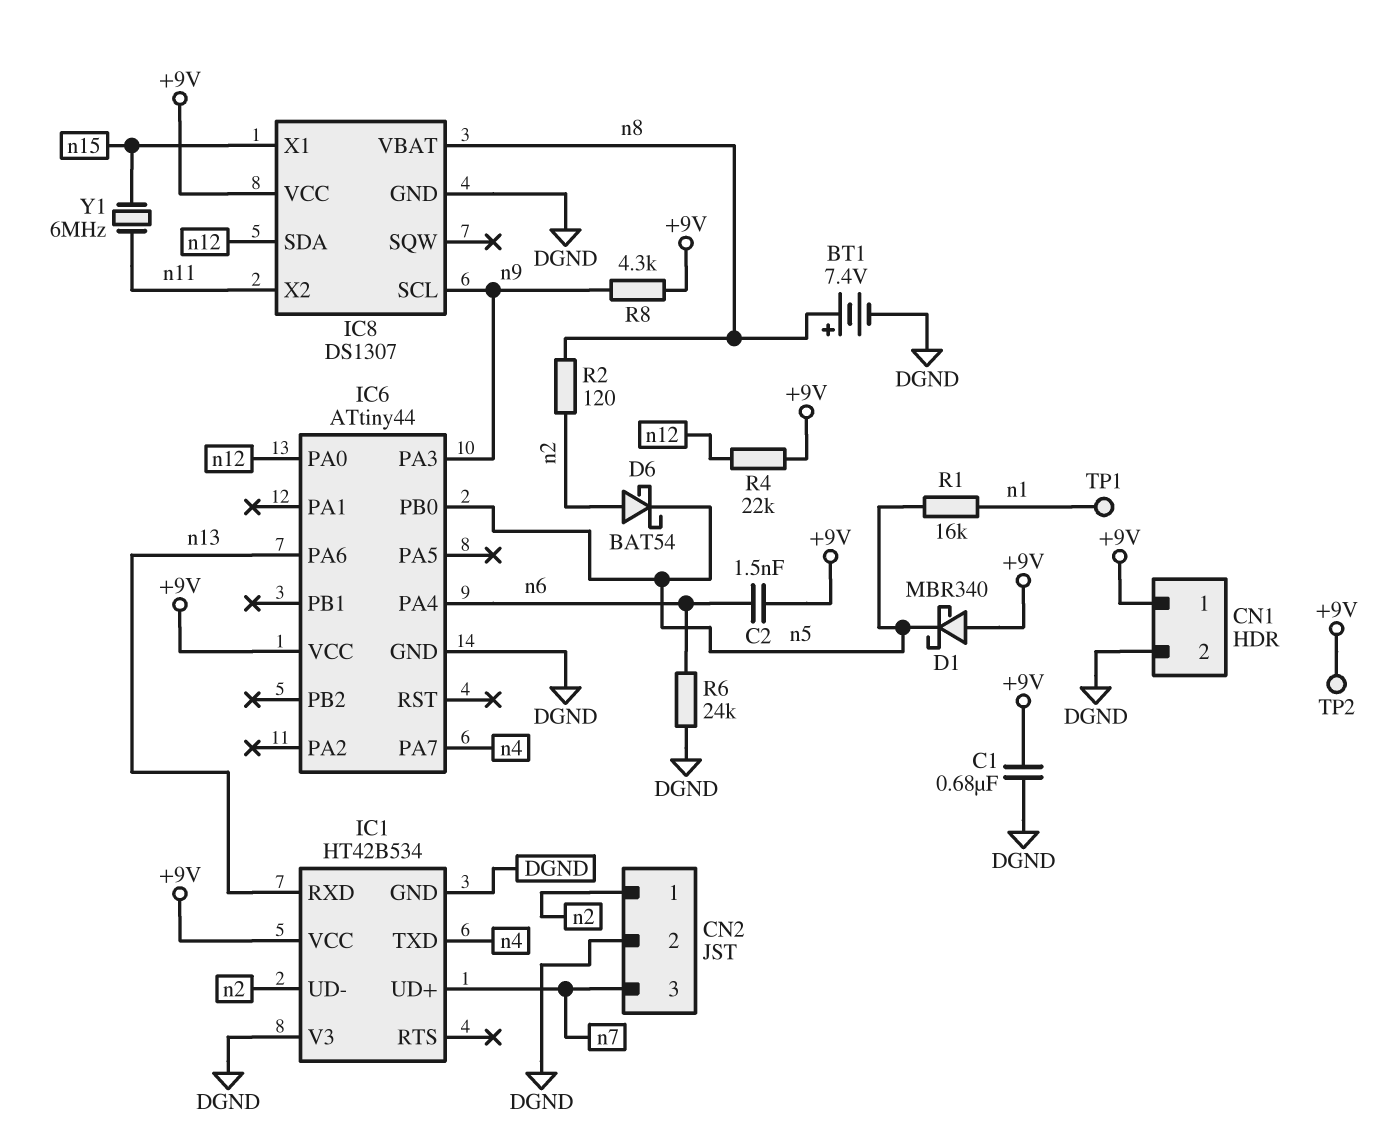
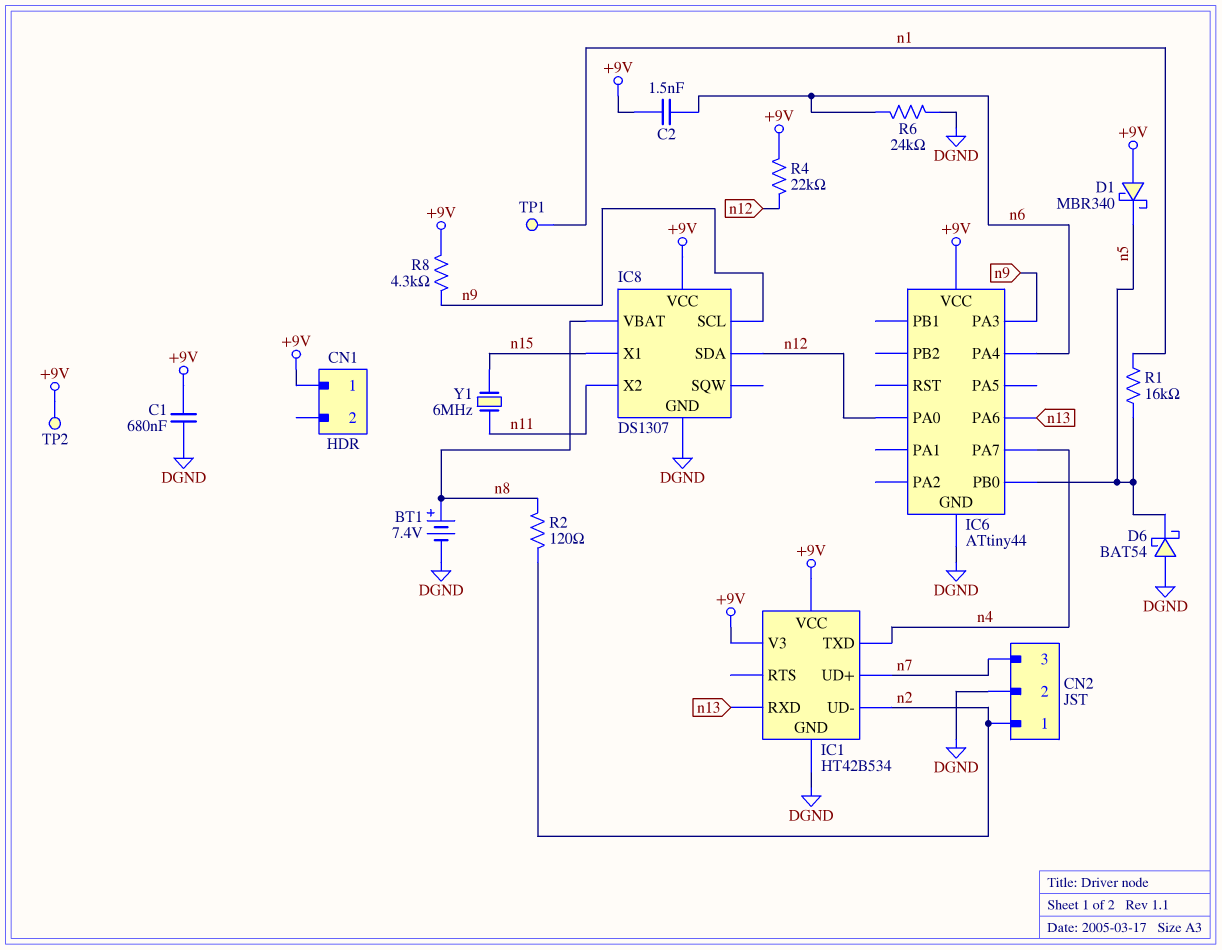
CN1 pin 2: DGND -> none
D6: schottky BAT54 (A n2, K n5) -> schottky BAT54 (A DGND, K n5)
IC1 pin V3: DGND -> +9V

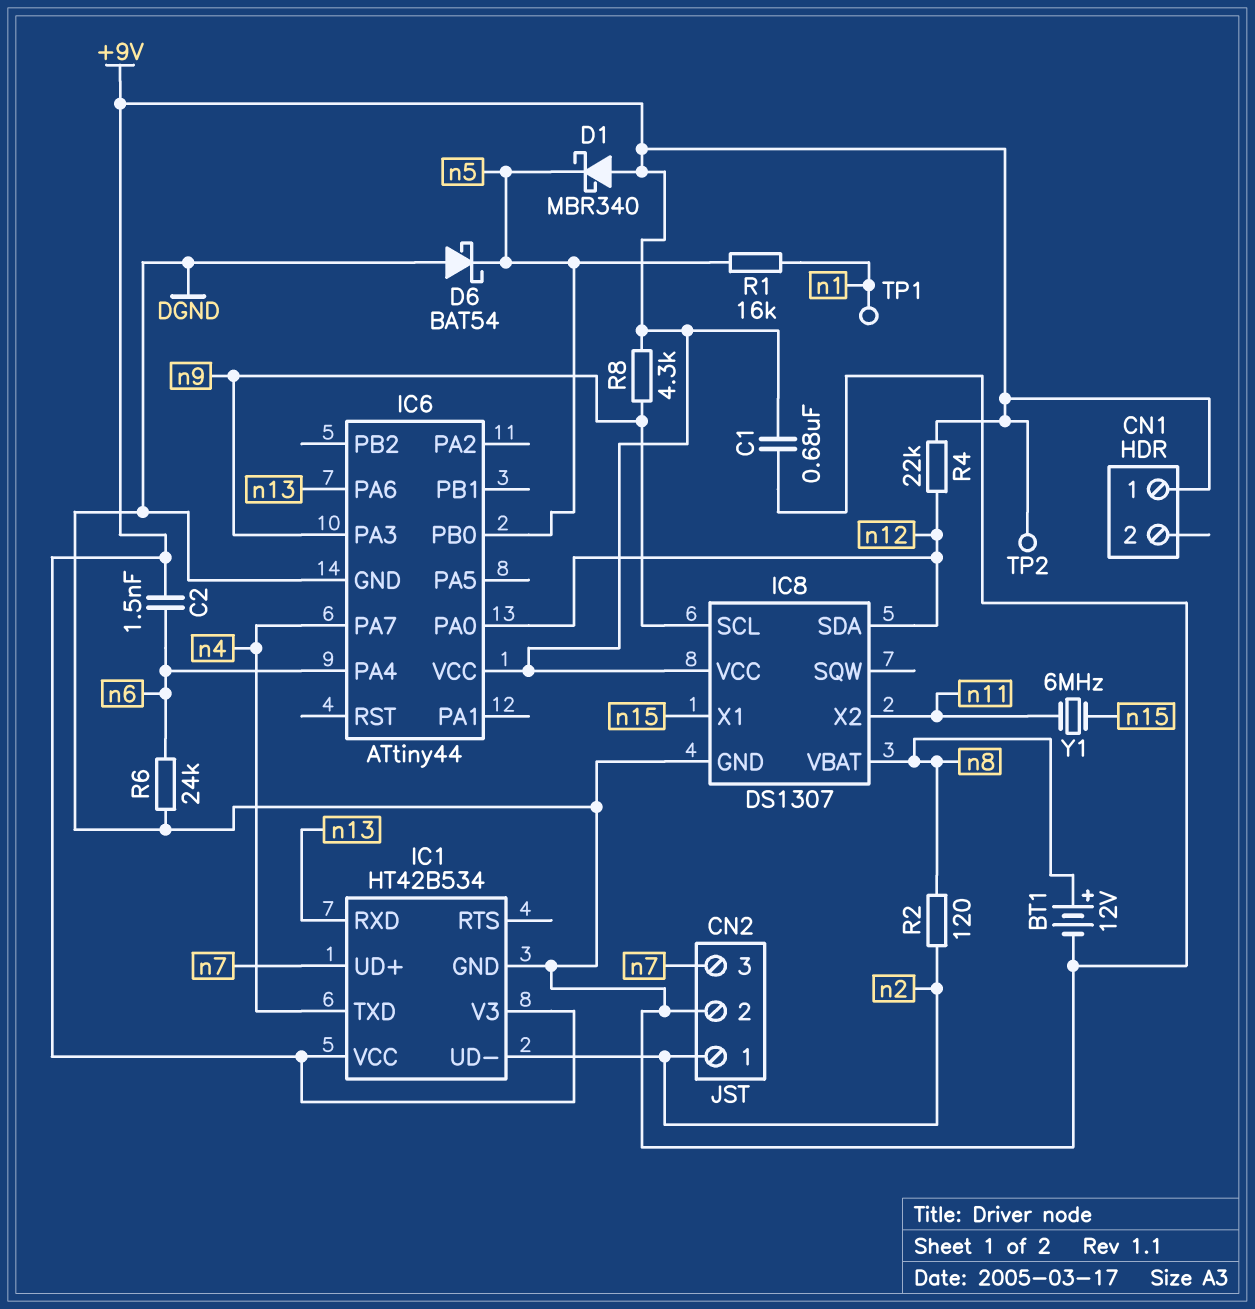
BT1: 7.4V (plus n8, minus DGND) -> 12V (plus n8, minus DGND)

